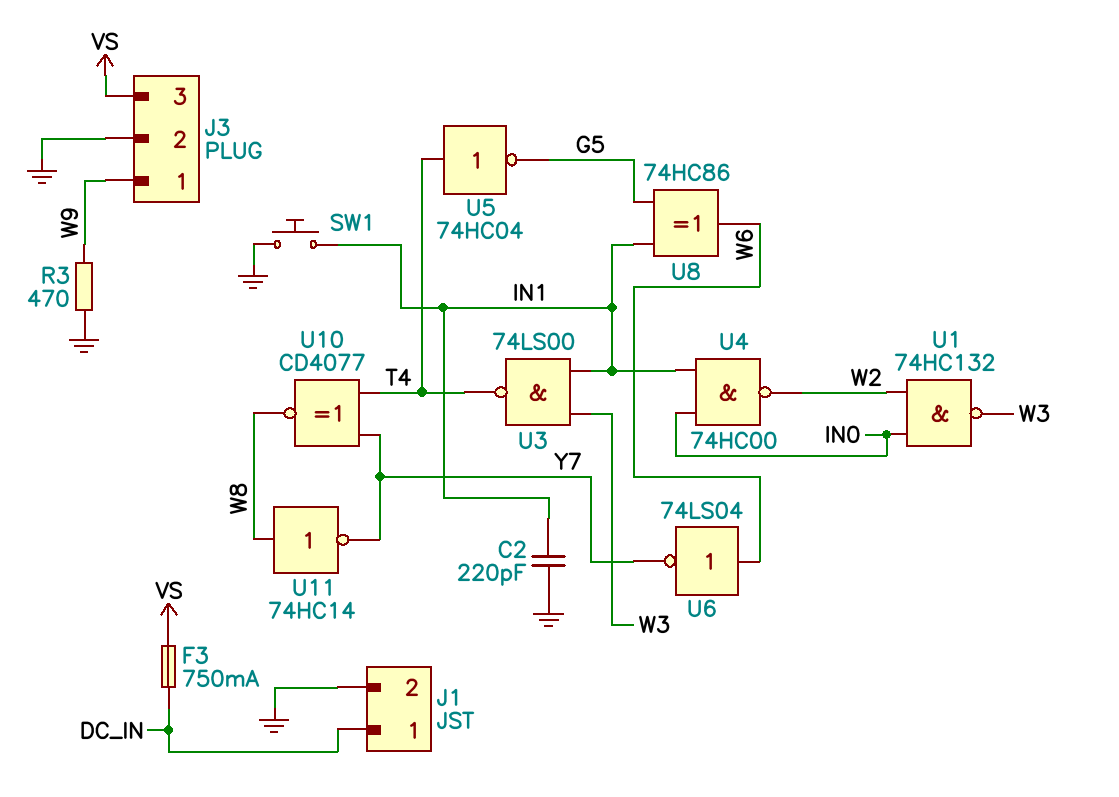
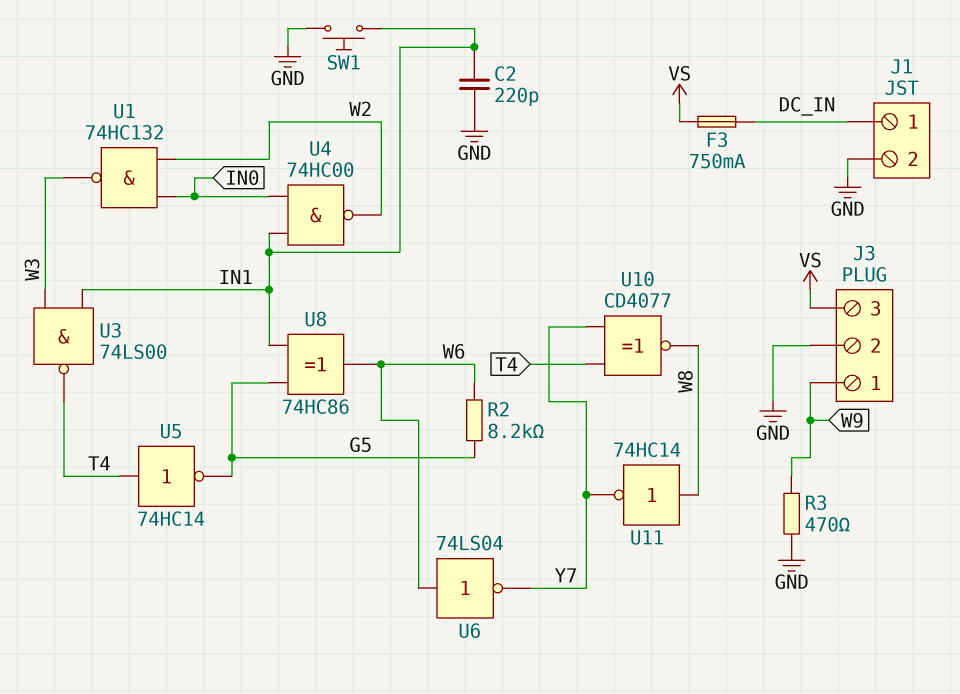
R2: none -> 8.2k (G5, W6)
U5: NOT 74HC04 (in T4, out G5) -> NOT 74HC14 (in T4, out G5)

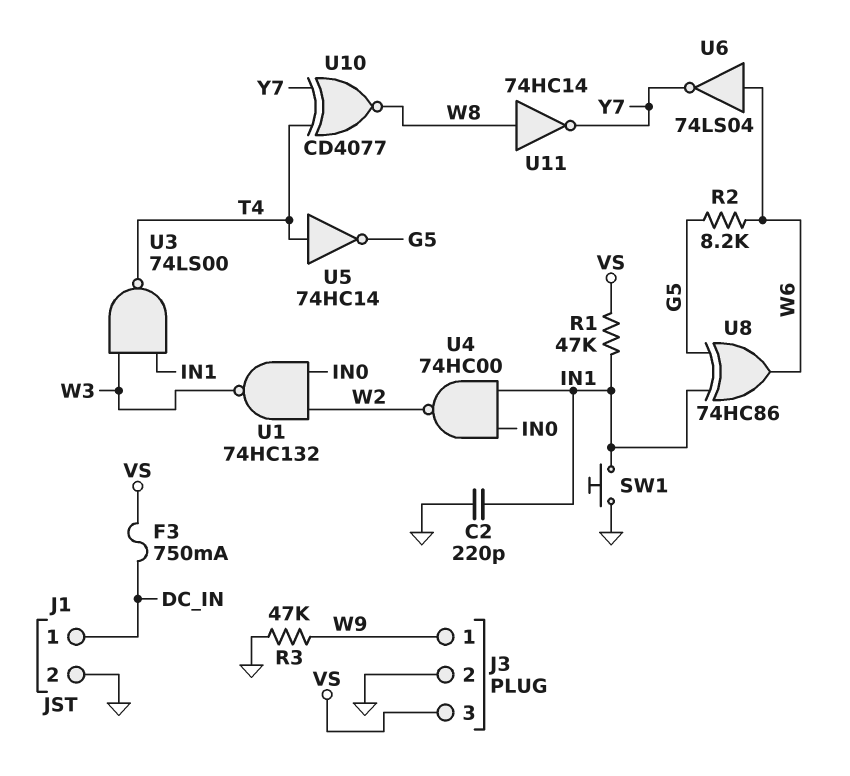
R1: none -> 47k (IN1, VS)
R3: 470 (GND, W9) -> 47k (GND, W9)

